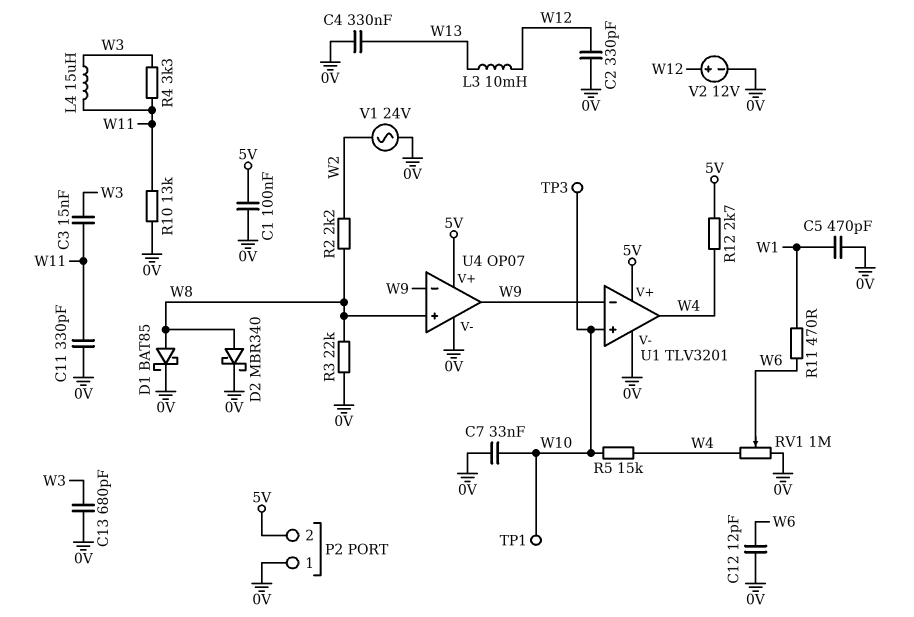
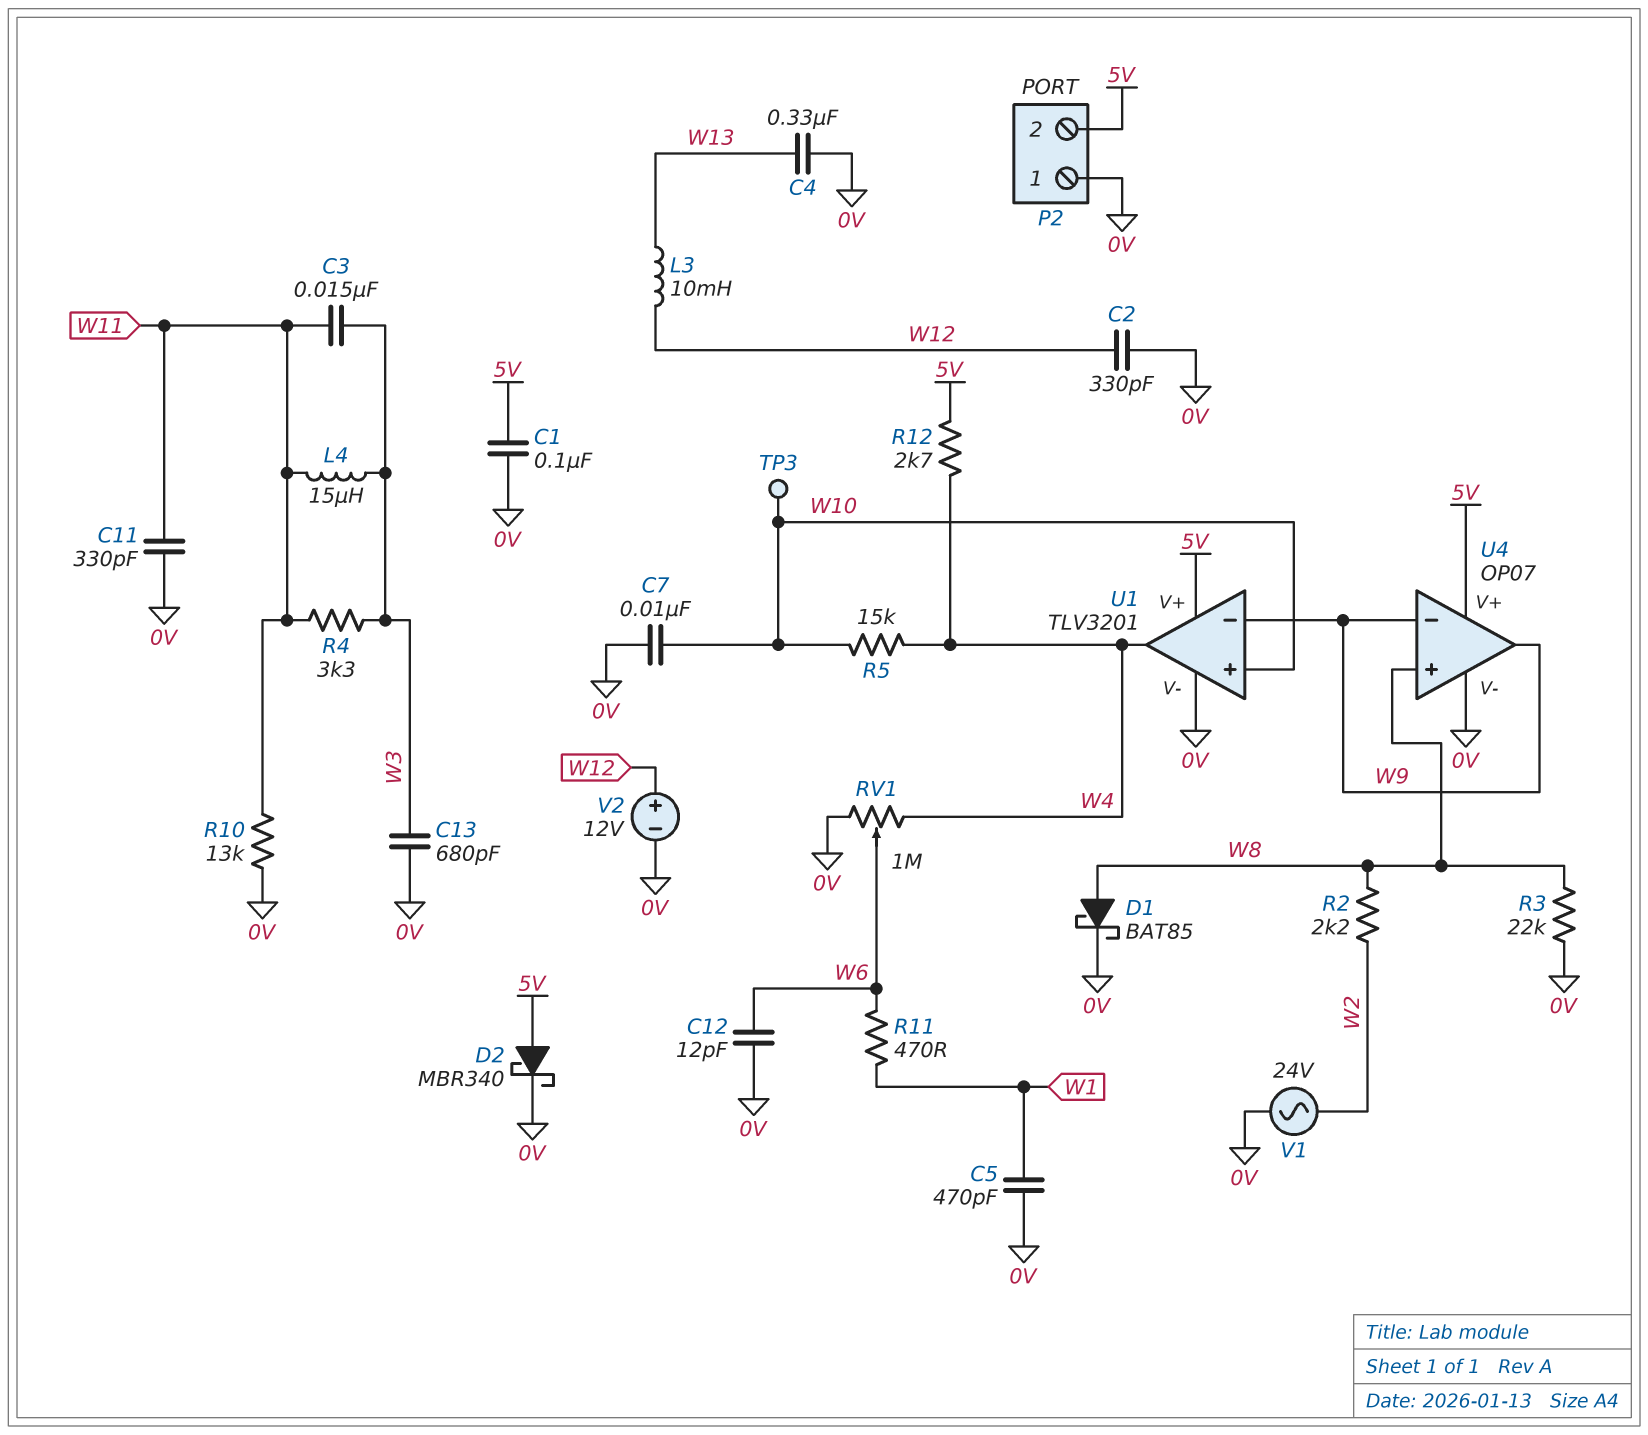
C7: 33nF (0V, W10) -> 10nF (0V, W10)
D2: schottky MBR340 (A W8, K 0V) -> schottky MBR340 (A 5V, K 0V)
TP1: test point (W10) -> none

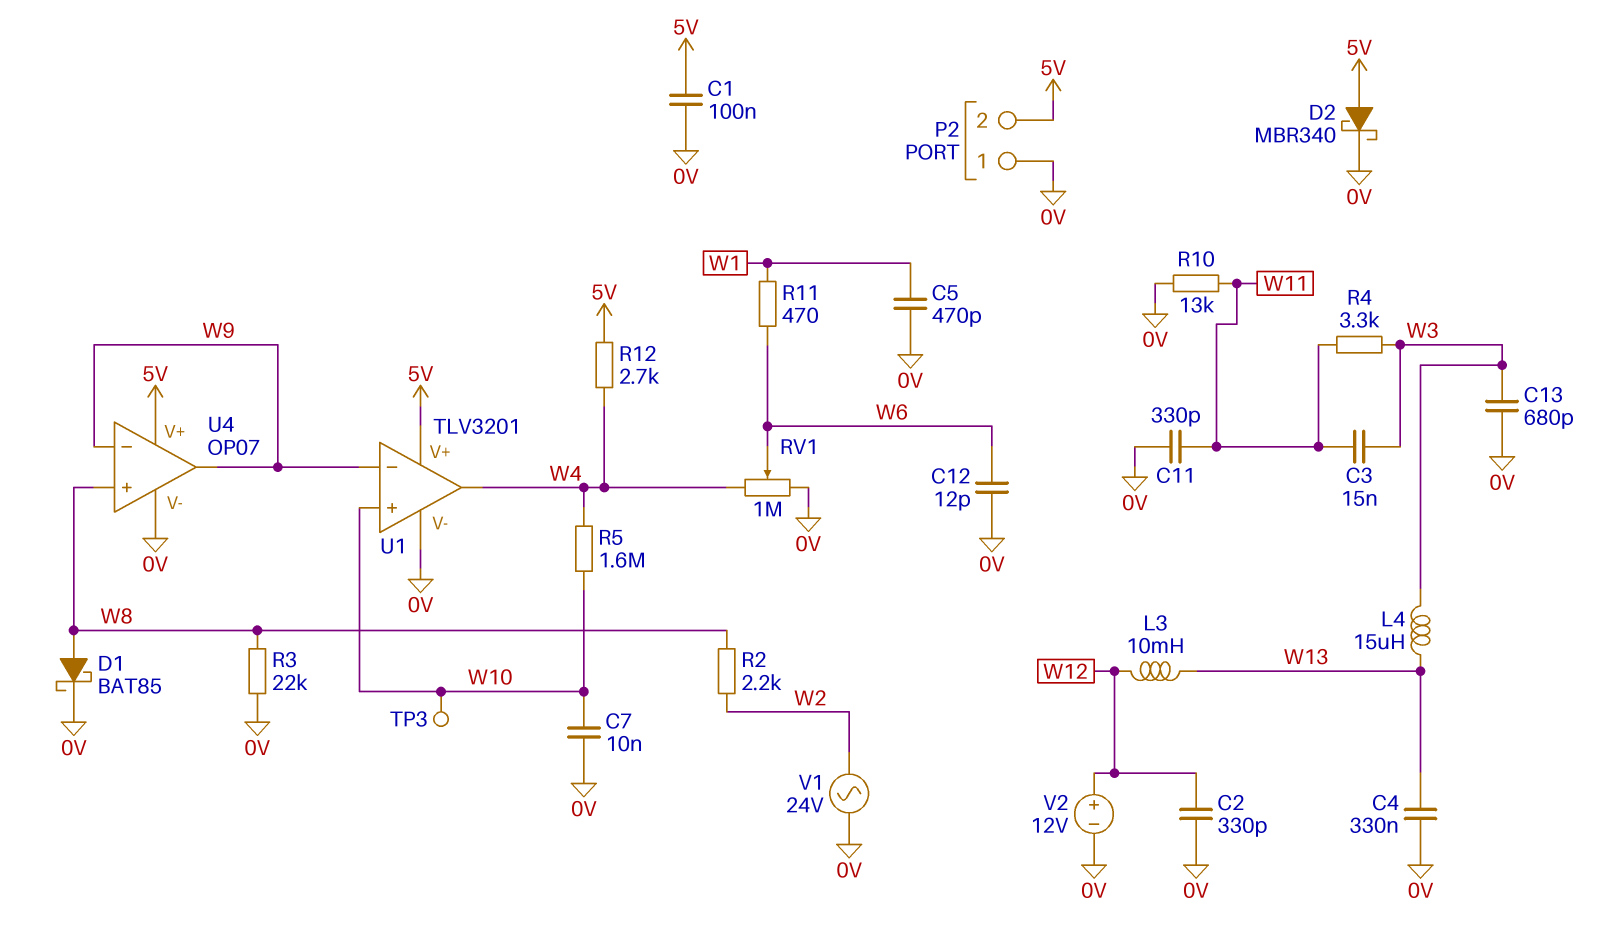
L4: 15uH (W3, W11) -> 15uH (W3, W13)
R5: 15k (W4, W10) -> 1.6M (W4, W10)

